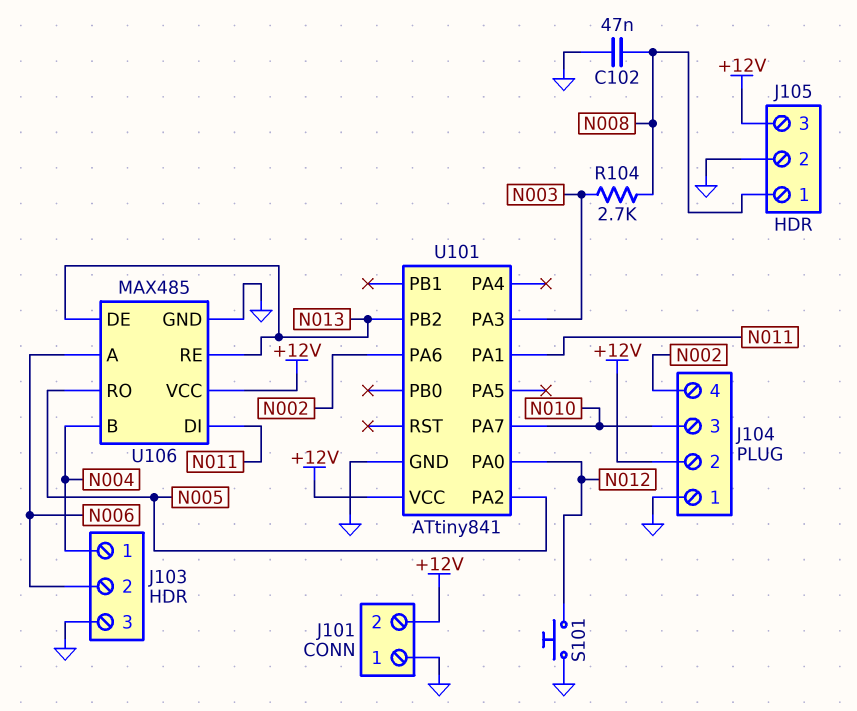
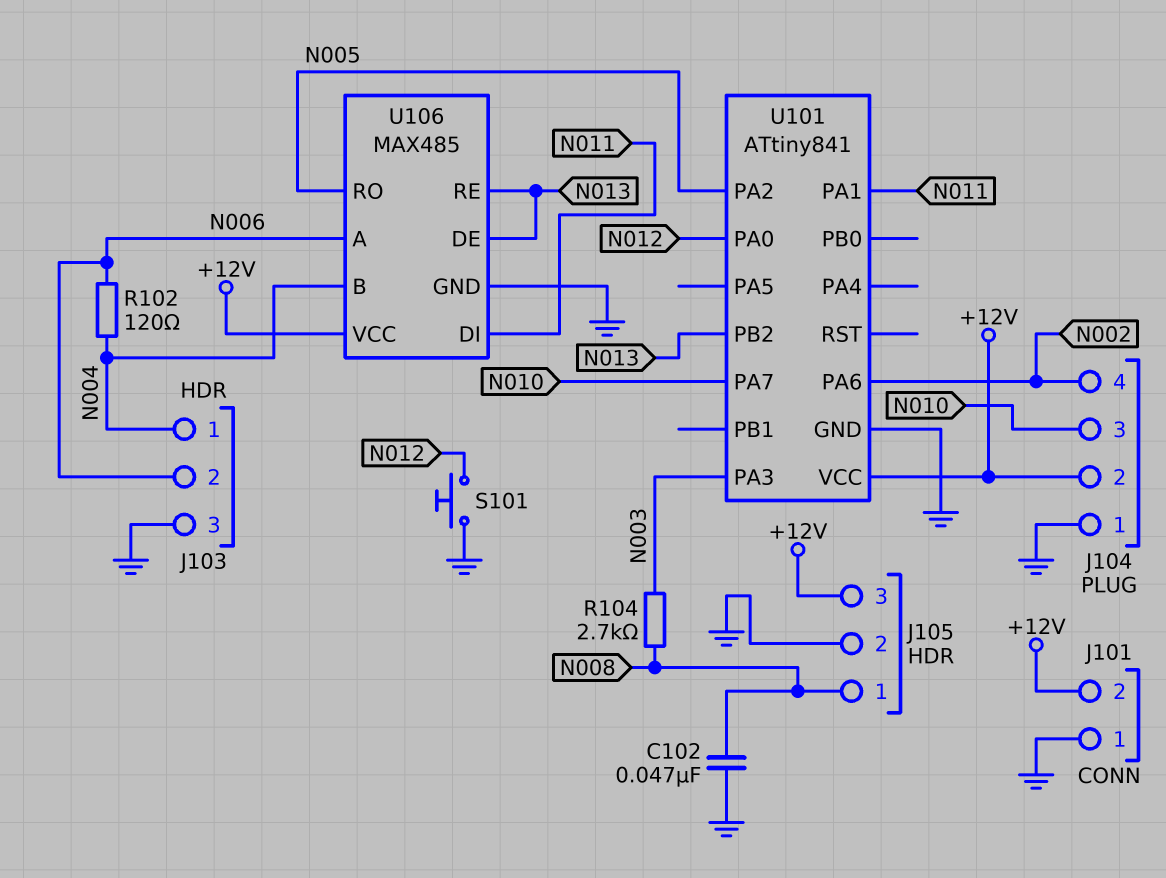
R102: none -> 120 (N004, N006)

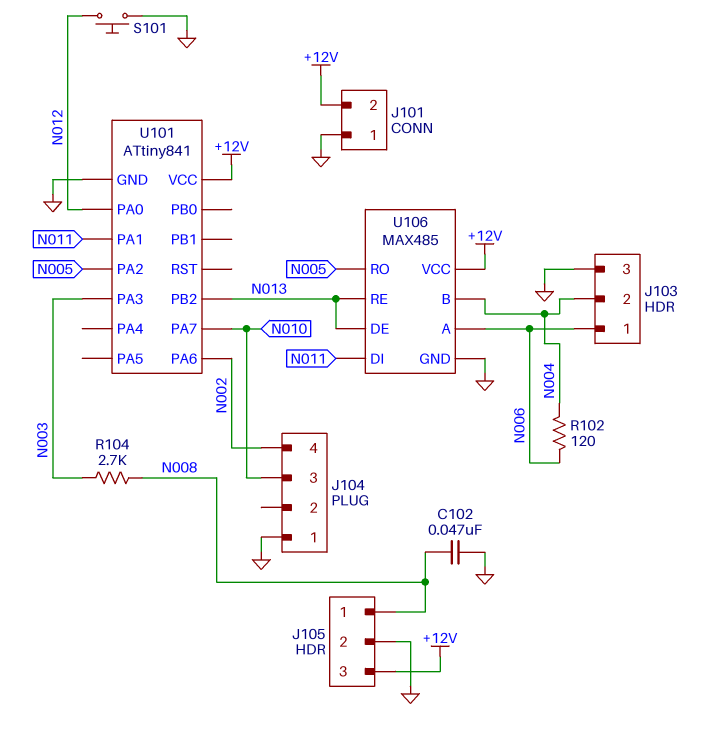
J103 pin 1: N004 -> N006
J103 pin 2: N006 -> N004
J104 pin 2: +12V -> none

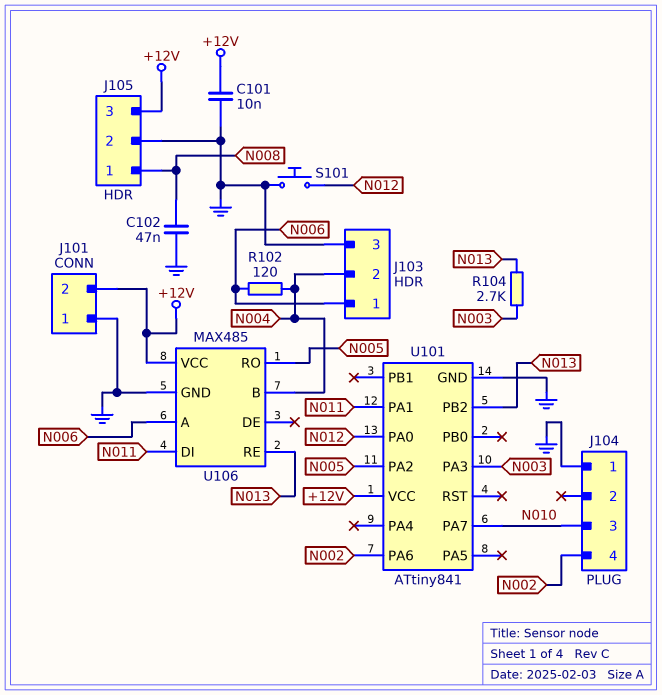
C101: none -> 10nF (+12V, GND)
R104: 2.7k (N003, N008) -> 2.7k (N003, N013)
U106 pin DE: N013 -> none

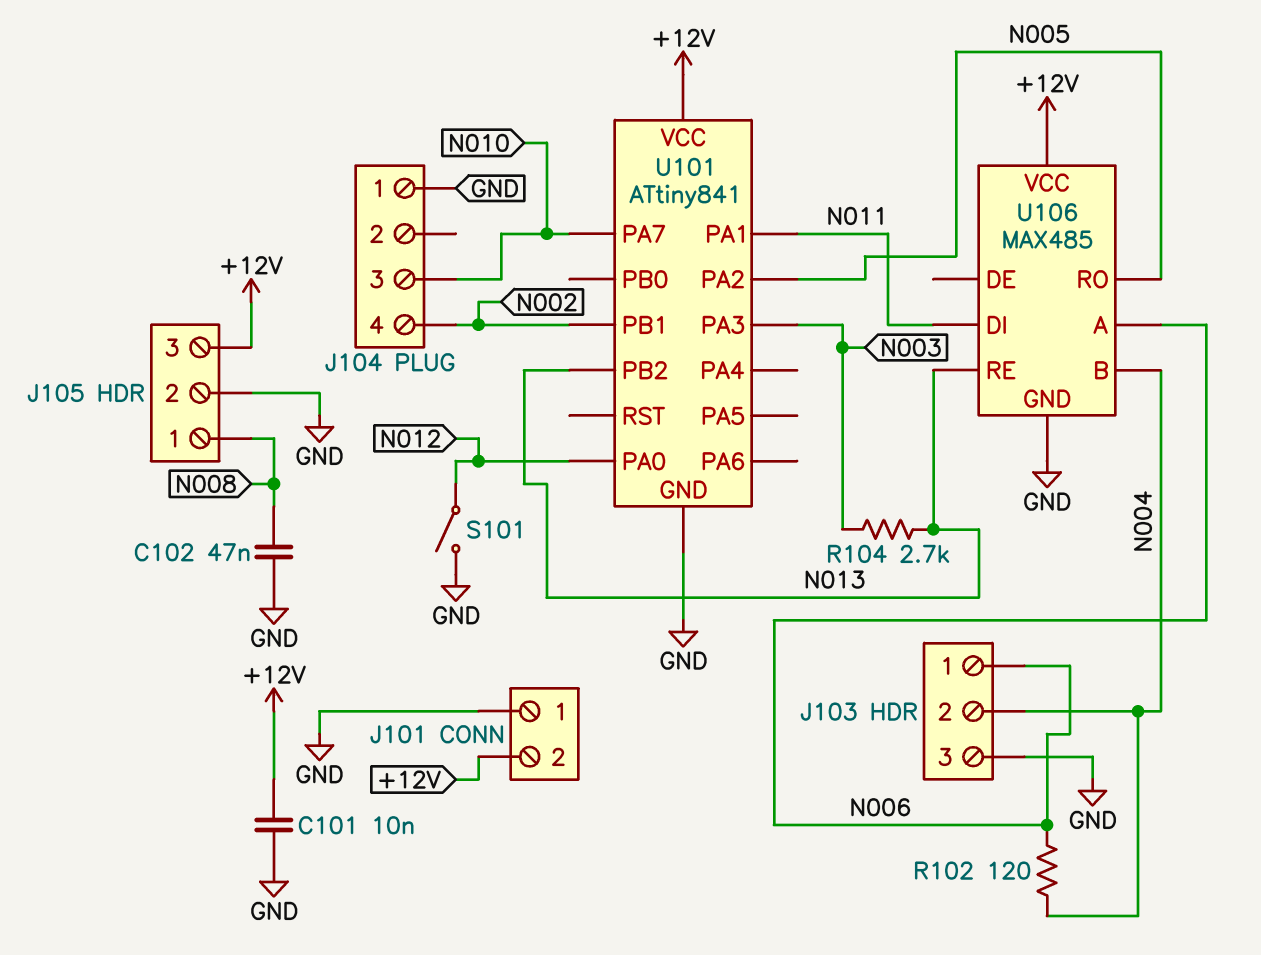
S101: button (GND, N012) -> switch (GND, N012)
U101 pin PA6: N002 -> none
U101 pin PB1: none -> N002

